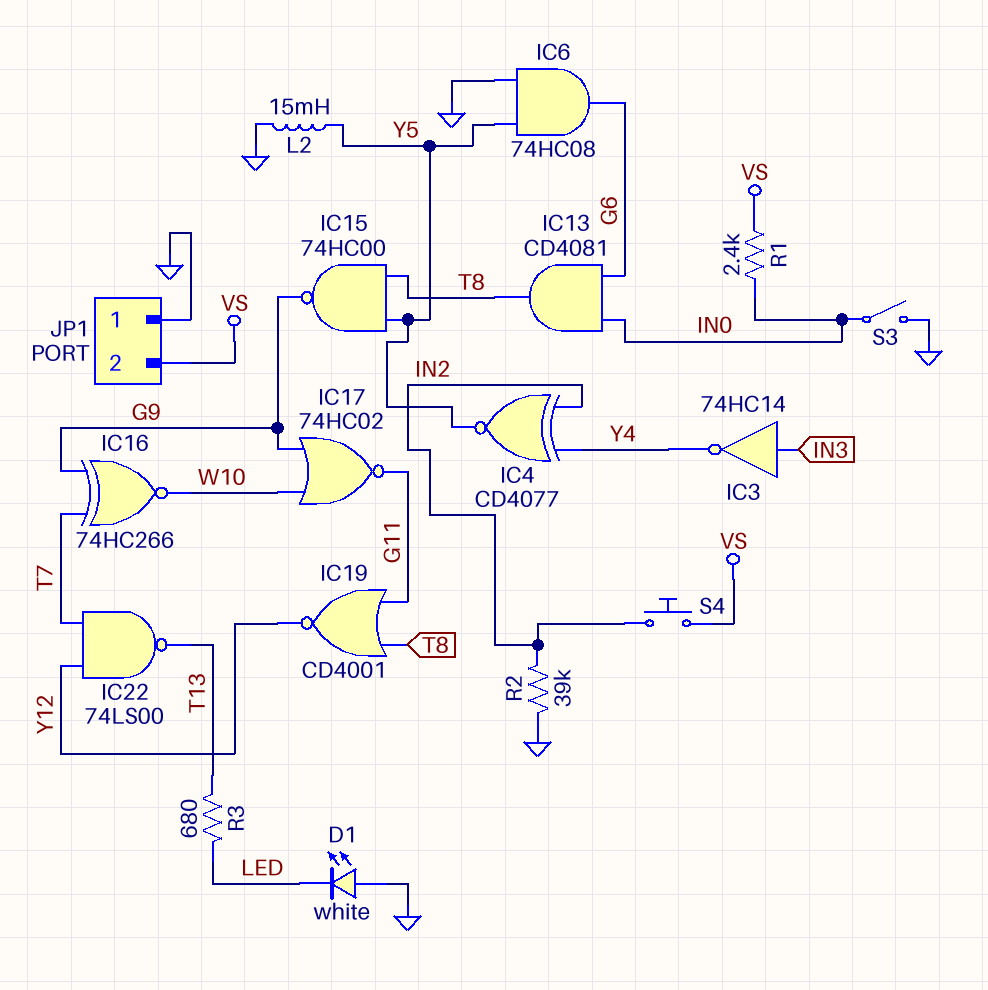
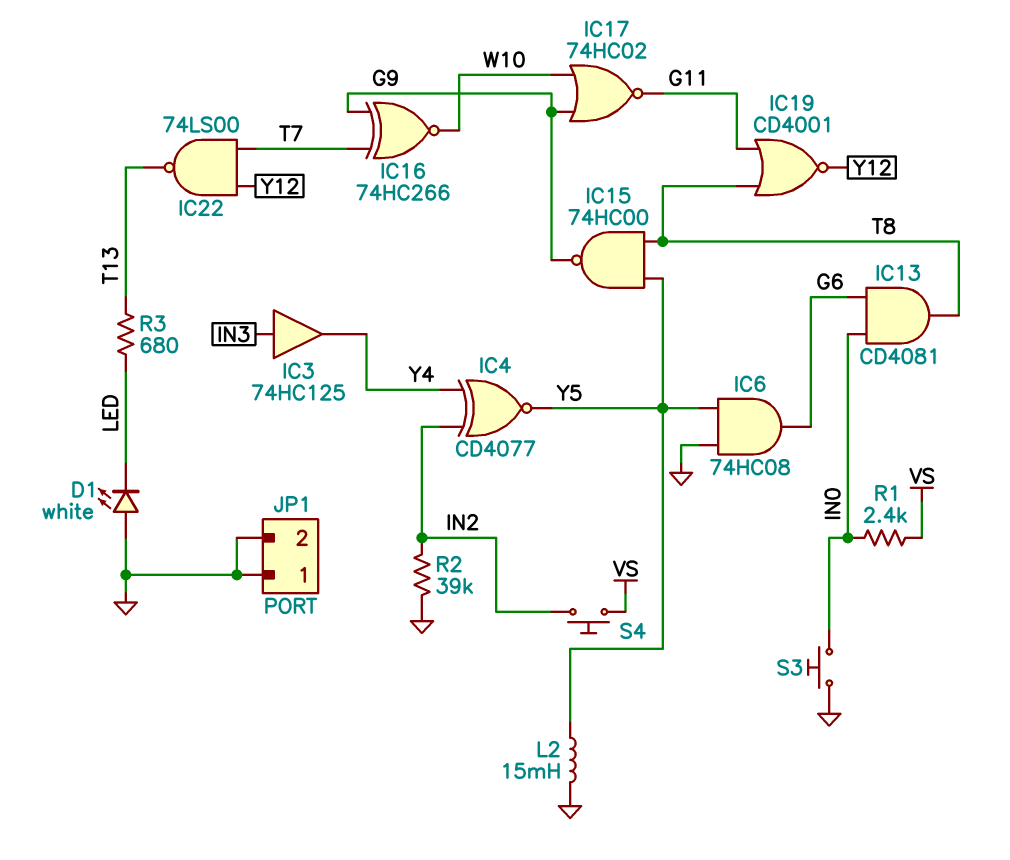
IC3: NOT 74HC14 (in IN3, out Y4) -> buffer 74HC125 (in IN3, out Y4)
JP1 pin 2: VS -> GND
S3: switch (GND, IN0) -> button (GND, IN0)

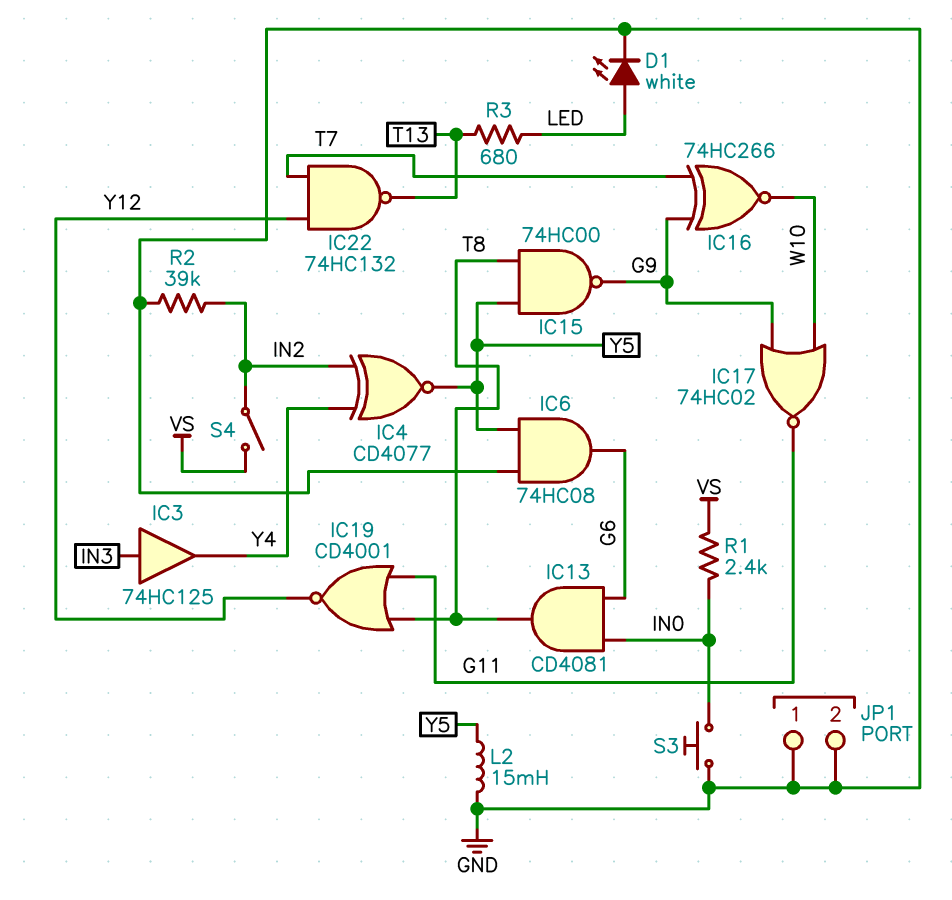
D1: LED white (A GND, K LED) -> LED white (A LED, K GND)
IC22: NAND 74LS00 (in T7, in Y12, out T13) -> NAND 74HC132 (in T7, in Y12, out T13)
S4: button (IN2, VS) -> switch (IN2, VS)

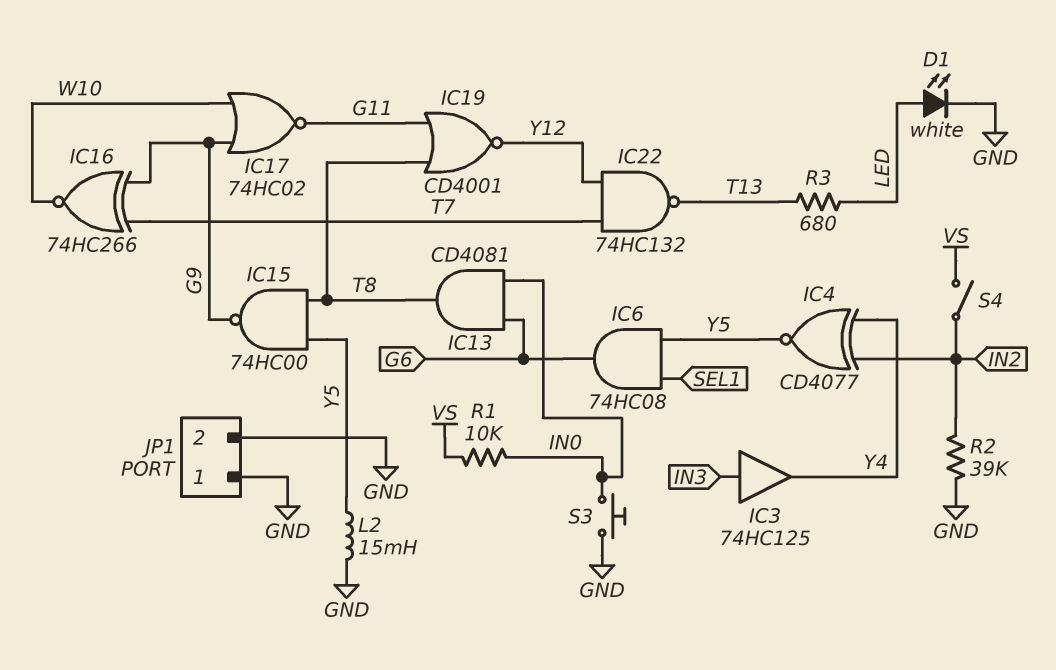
IC6: AND 74HC08 (in GND, in Y5, out G6) -> AND 74HC08 (in SEL1, in Y5, out G6)
R1: 2.4k (IN0, VS) -> 10k (IN0, VS)

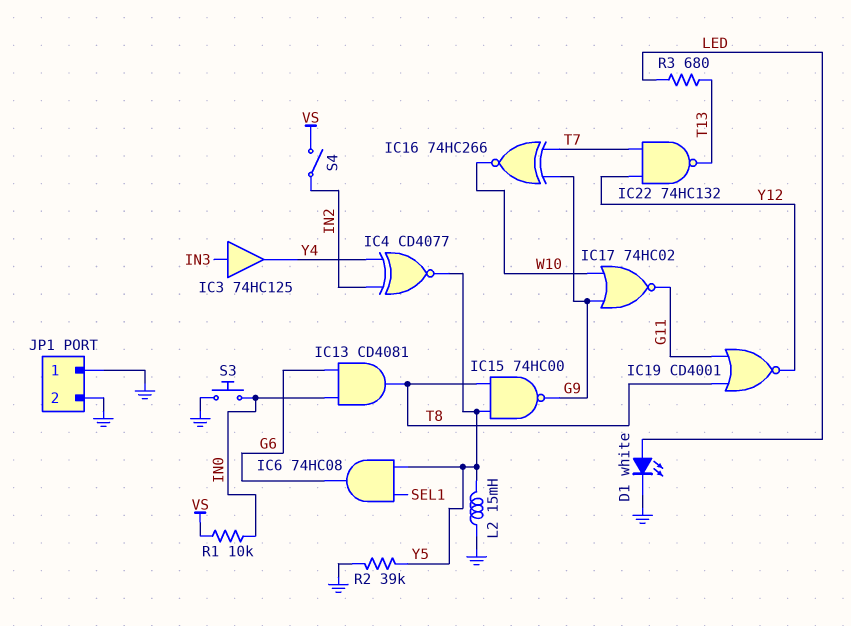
R2: 39k (GND, IN2) -> 39k (GND, Y5)

